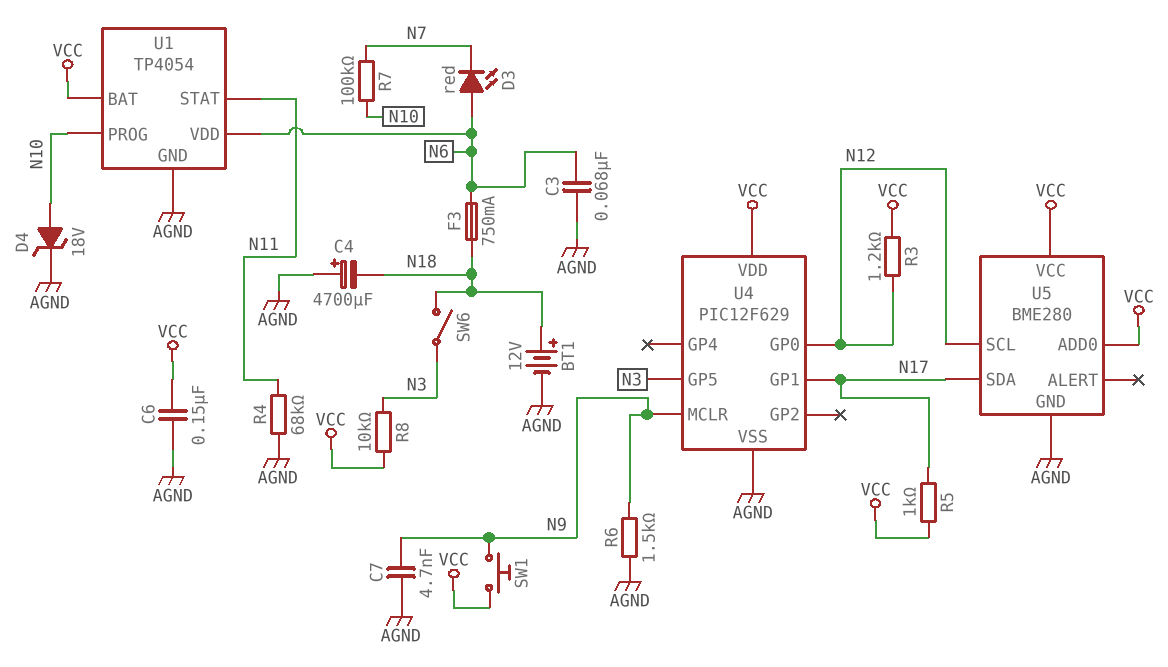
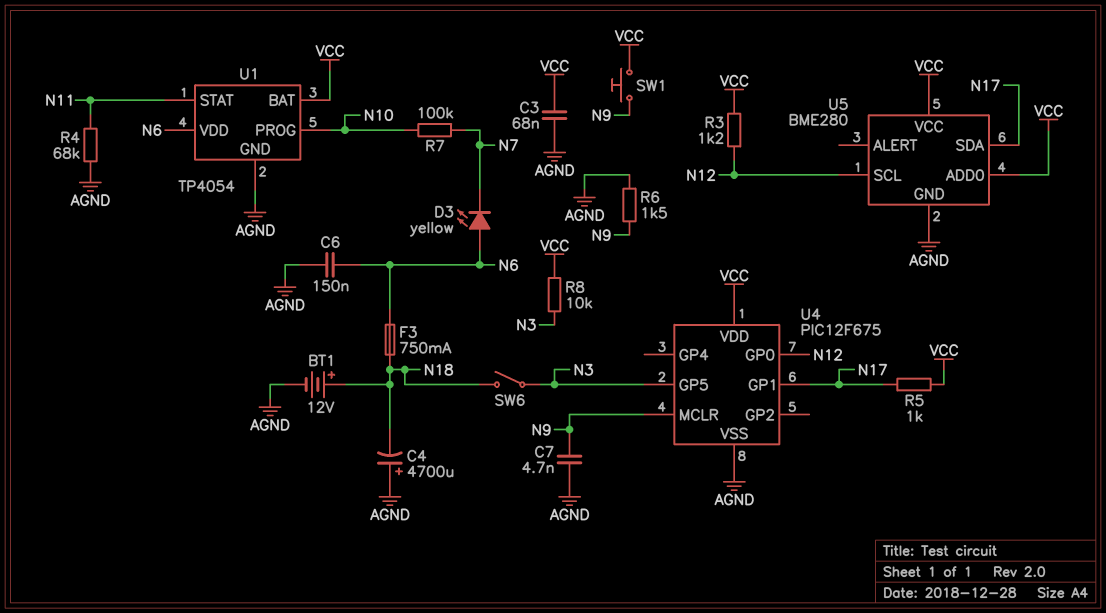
C3: 68nF (AGND, N6) -> 68nF (AGND, VCC)
C6: 150nF (AGND, VCC) -> 150nF (AGND, N6)
D3: LED red (A N6, K N7) -> LED yellow (A N6, K N7)
D4: zener 18V (A N10, K AGND) -> none
U4: PIC12F629 -> PIC12F675

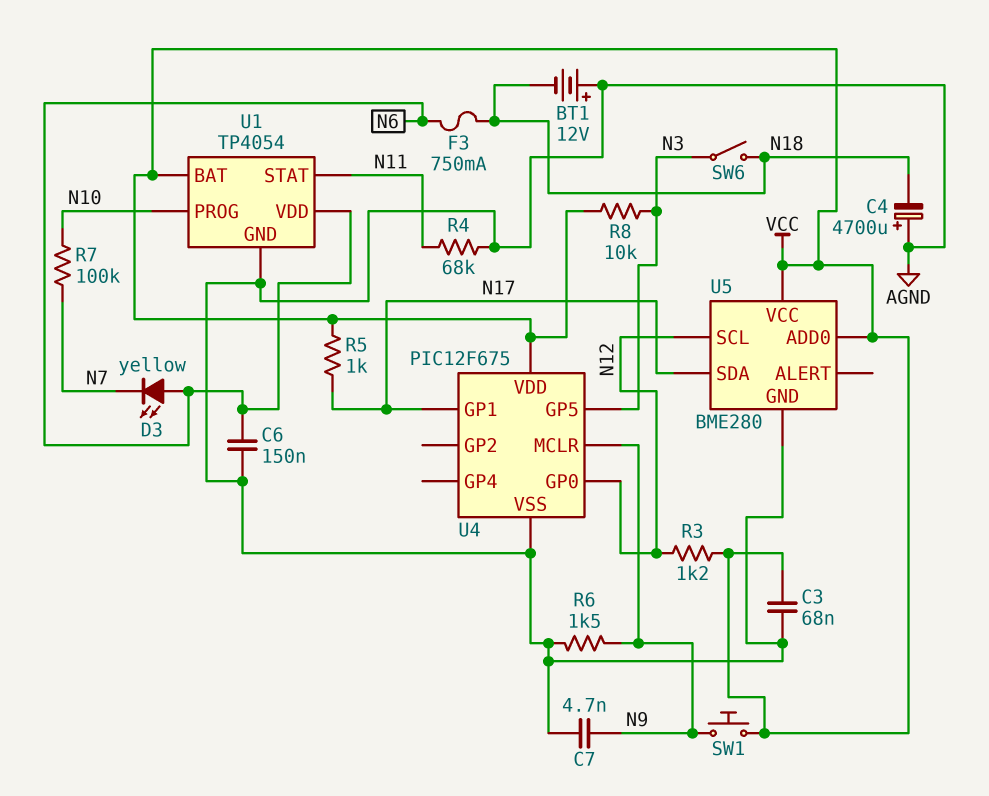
BT1: 12V (plus N18, minus AGND) -> 12V (plus AGND, minus N18)

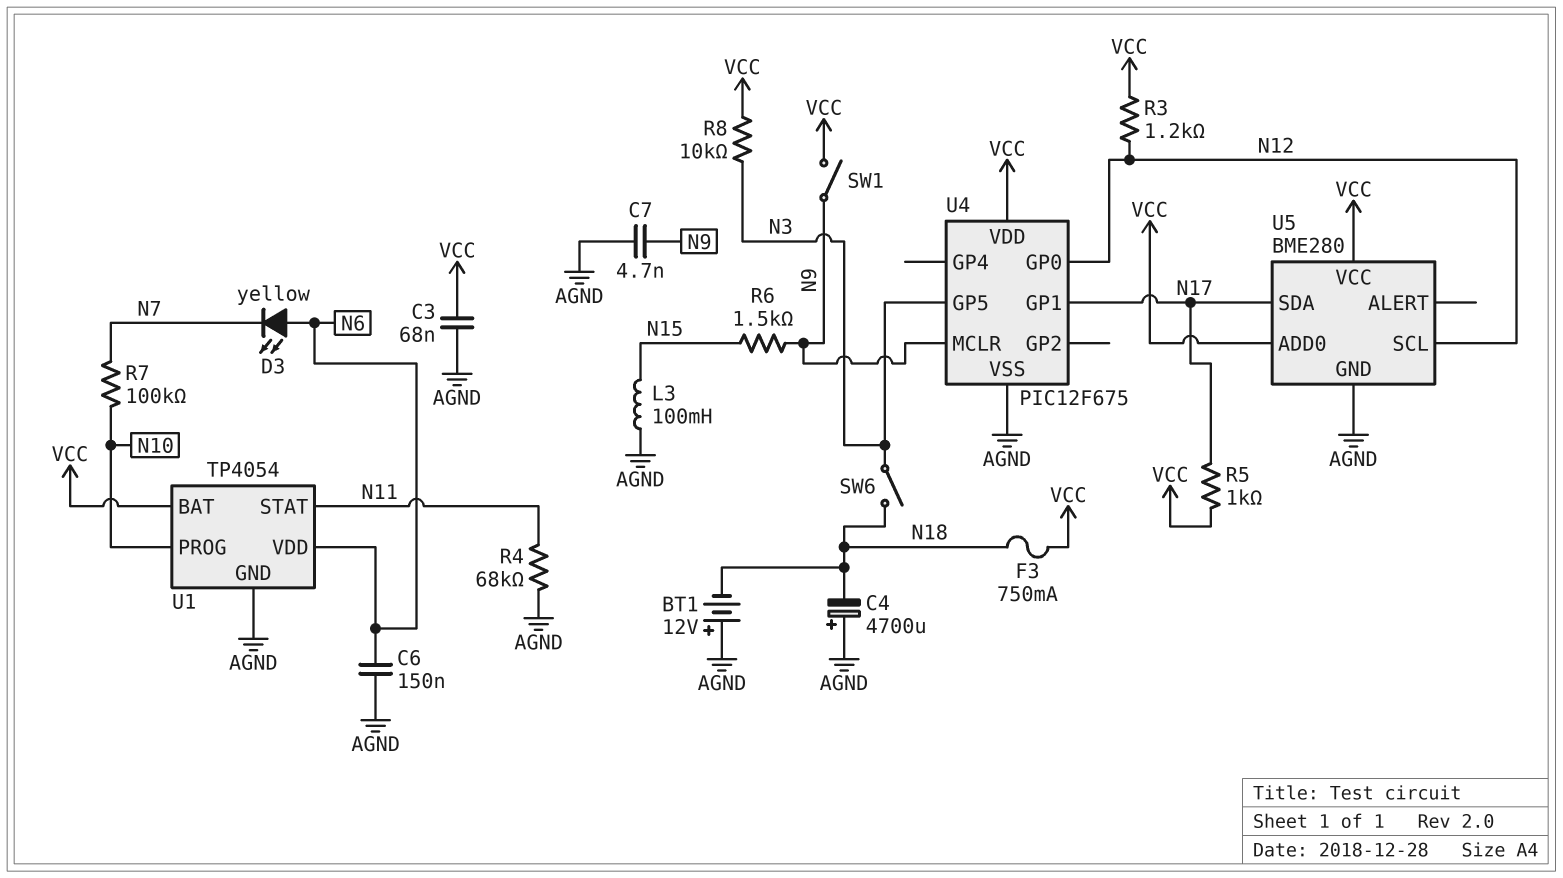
F3: 750mA (N6, N18) -> 750mA (N18, VCC)
L3: none -> 100mH (AGND, N15)
R6: 1.5k (AGND, N9) -> 1.5k (N9, N15)
SW1: button (N9, VCC) -> switch (N9, VCC)

